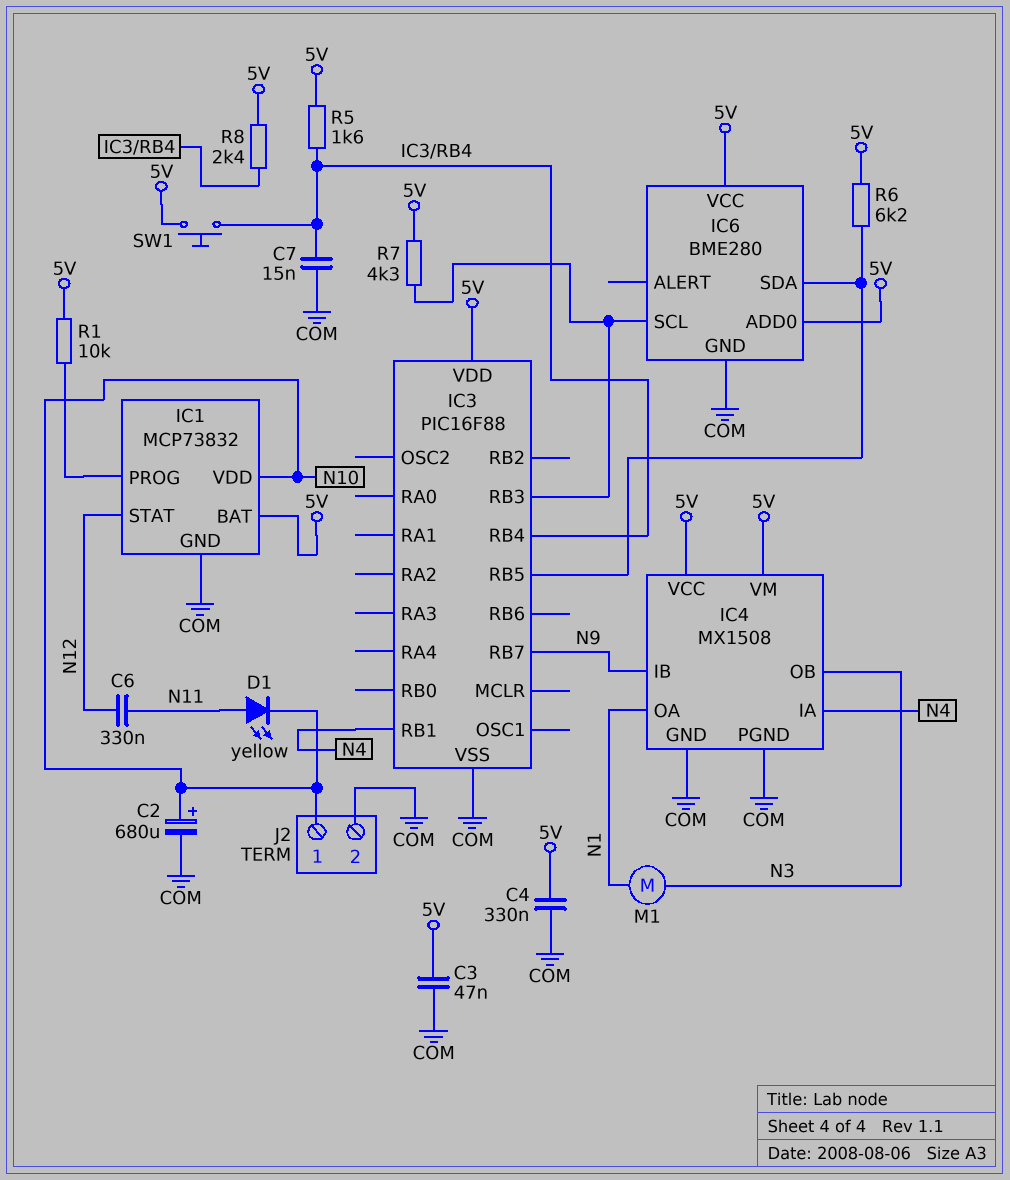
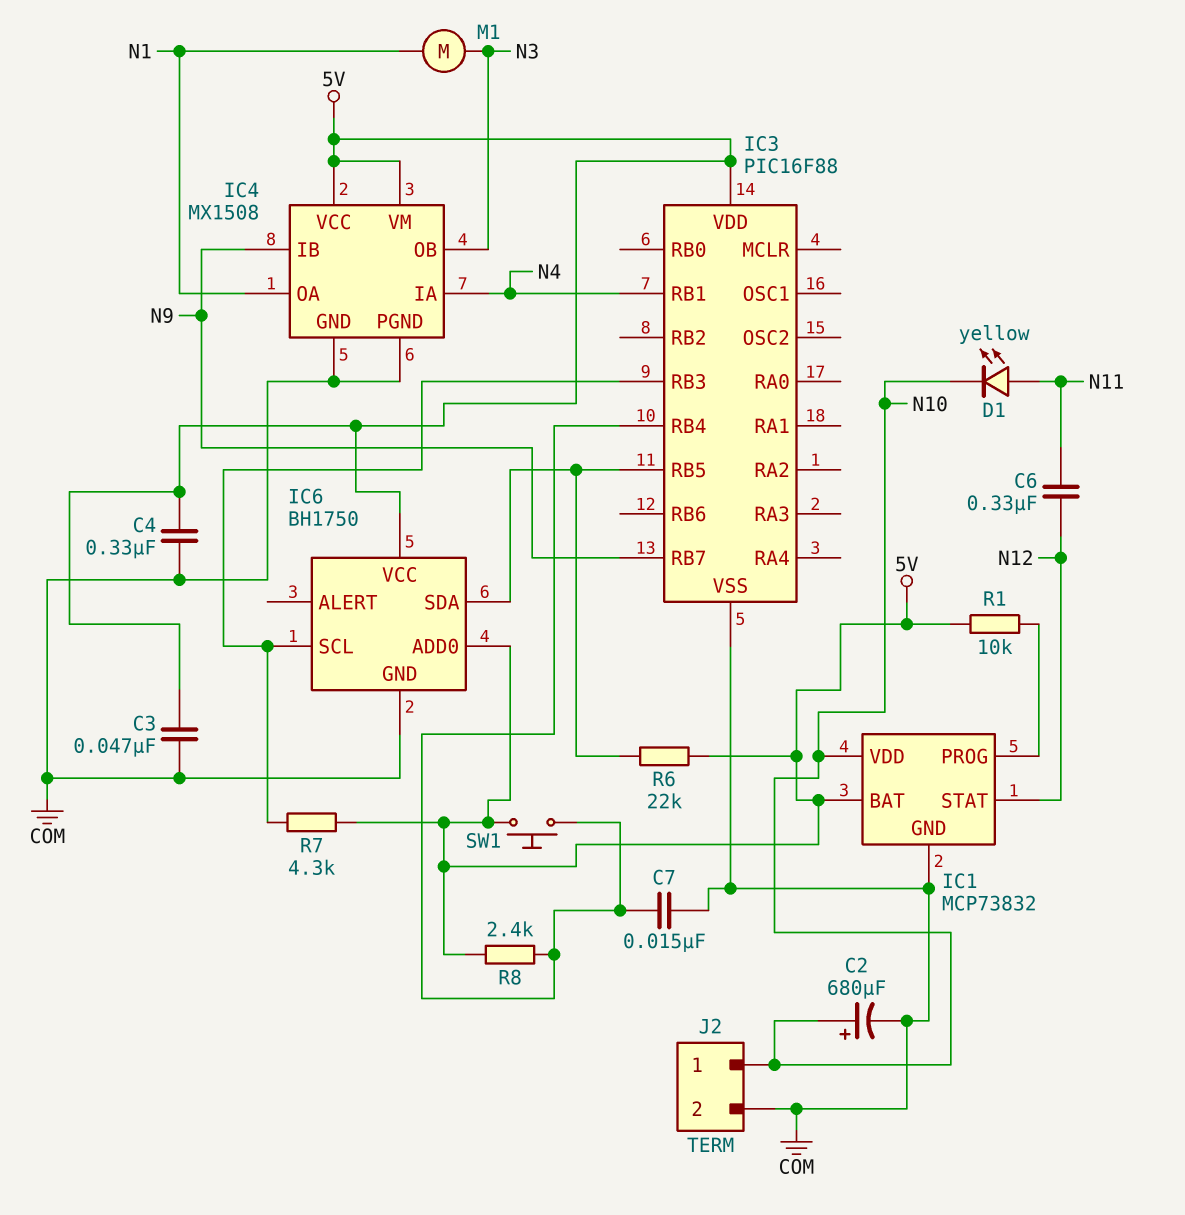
IC6: BME280 -> BH1750
R5: 1.6k (5V, IC3/RB4) -> none
R6: 6.2k (5V, IC3/RB5) -> 22k (5V, IC3/RB5)

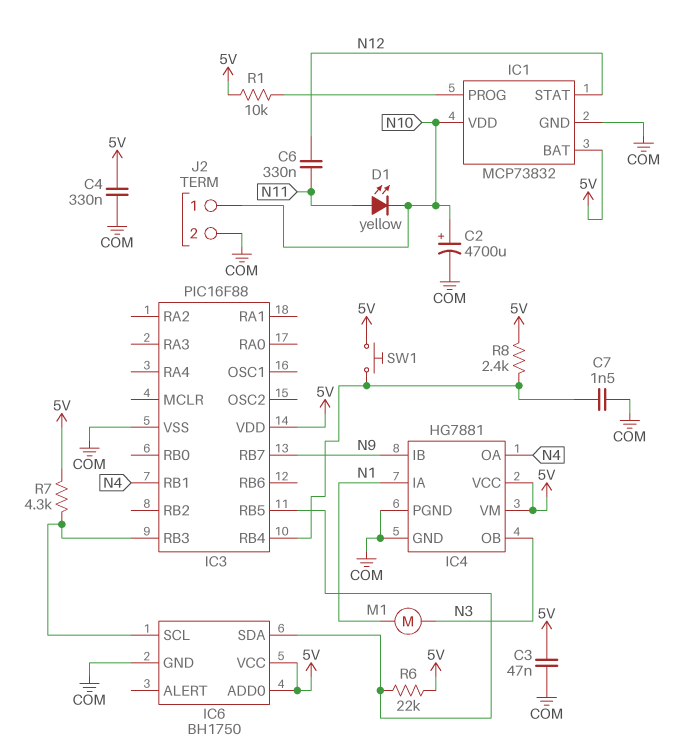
C2: 680uF (plus N10, minus COM) -> 4700uF (plus N10, minus COM)
C7: 15nF (COM, IC3/RB4) -> 1.5nF (COM, IC3/RB4)
IC4: MX1508 -> HG7881
IC4 pin IA: N4 -> N1
IC4 pin OA: N1 -> N4

